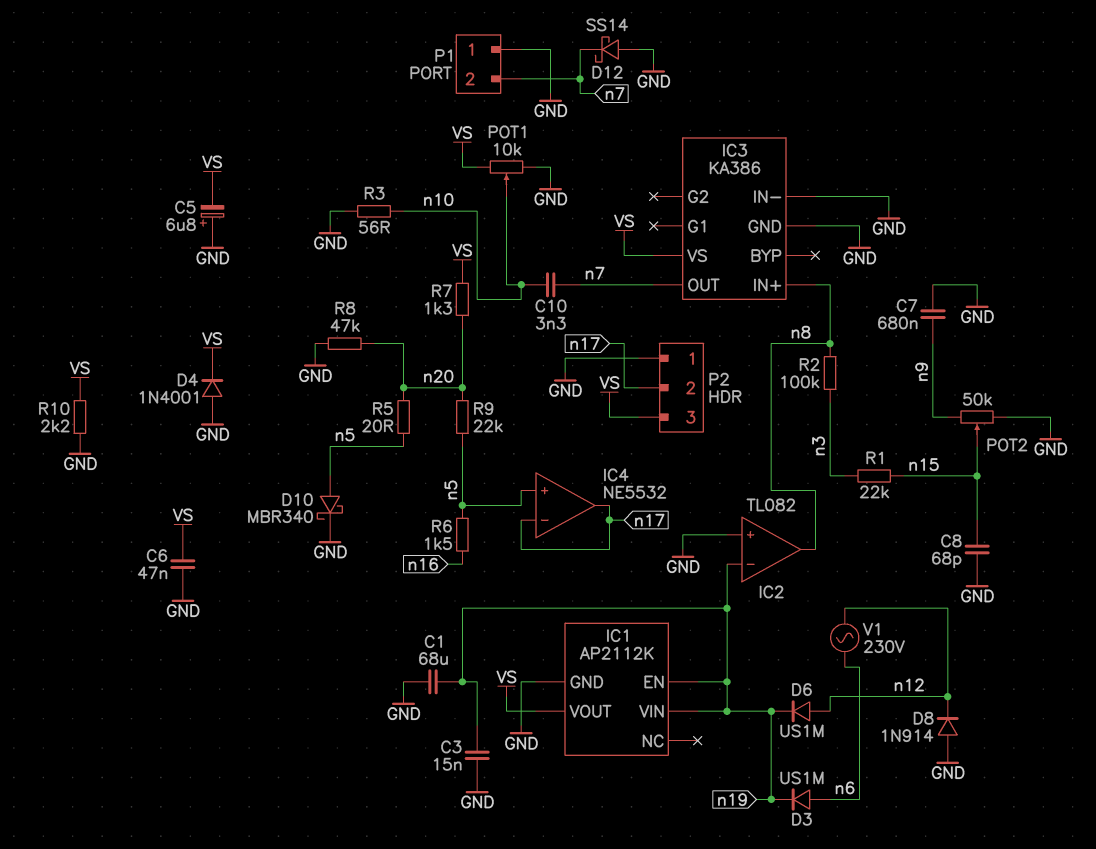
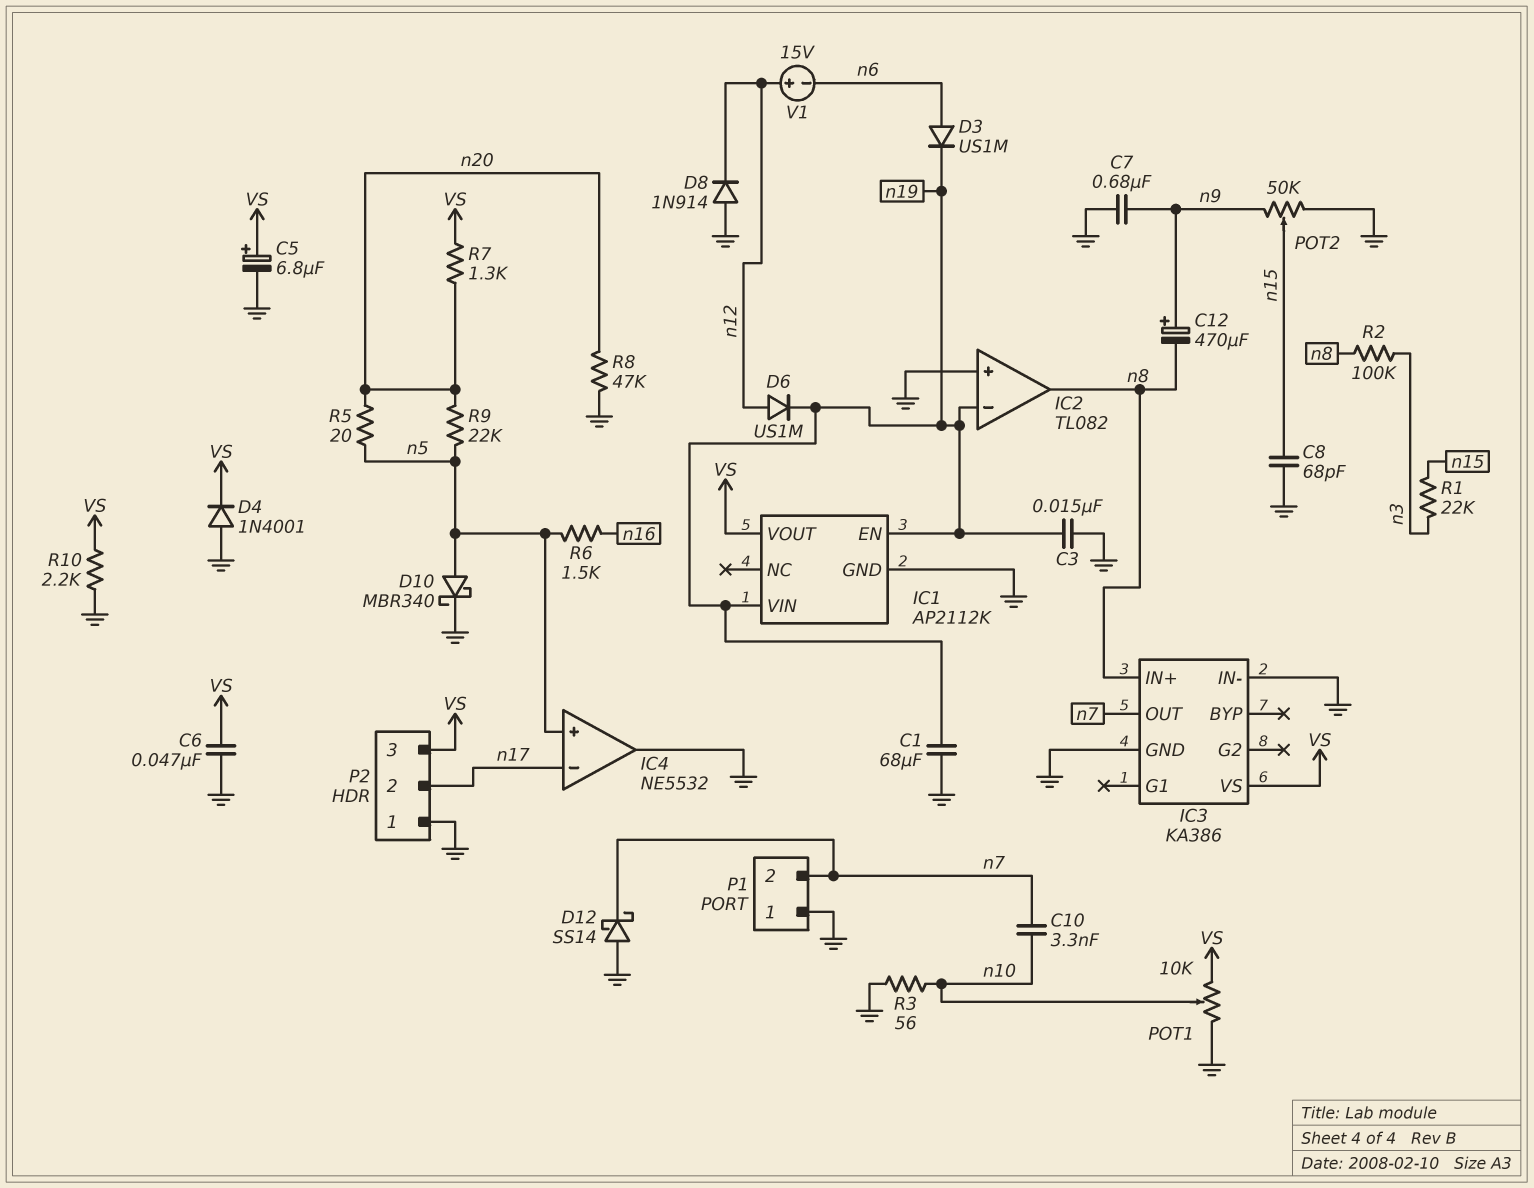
C5: 6.8uF (plus GND, minus VS) -> 6.8uF (plus VS, minus GND)
C12: none -> 470uF (plus n9, minus n8)
IC4 pin out: n17 -> GND
V1: AC 230V (n6, n12) -> 15V (plus n12, minus n6)

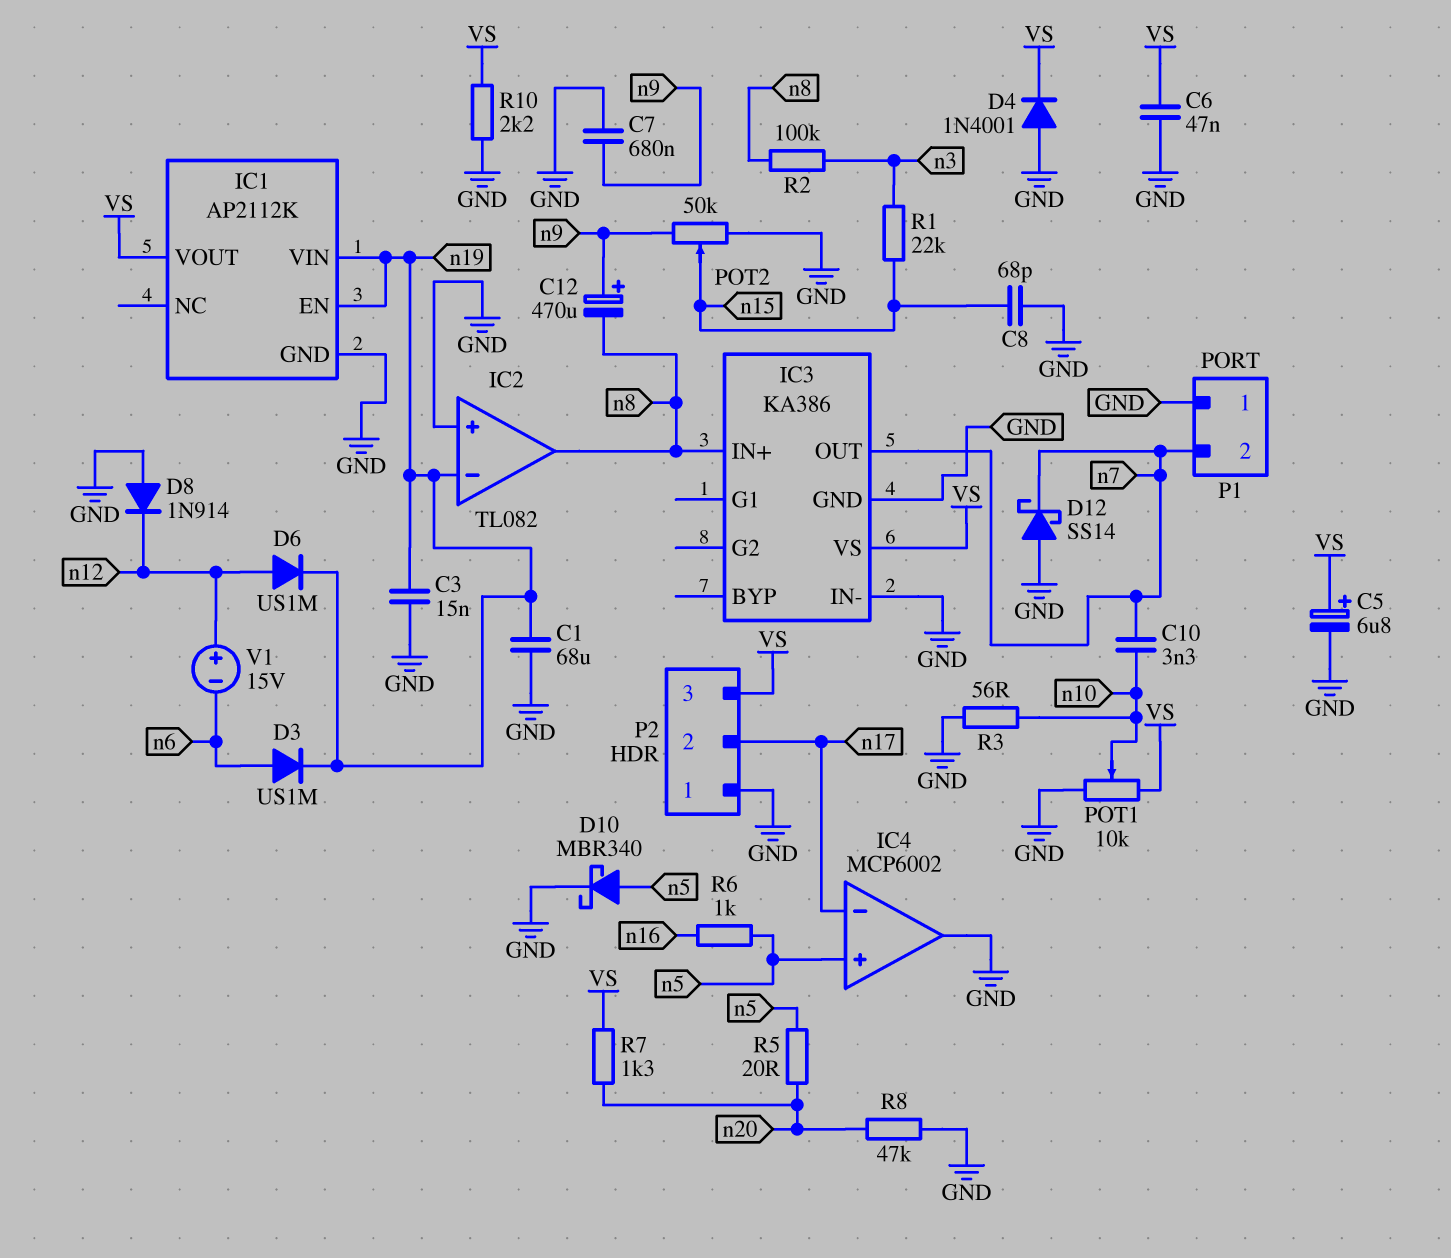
IC4: NE5532 -> MCP6002
R6: 1.5k (n5, n16) -> 1k (n5, n16)
R9: 22k (n5, n20) -> none

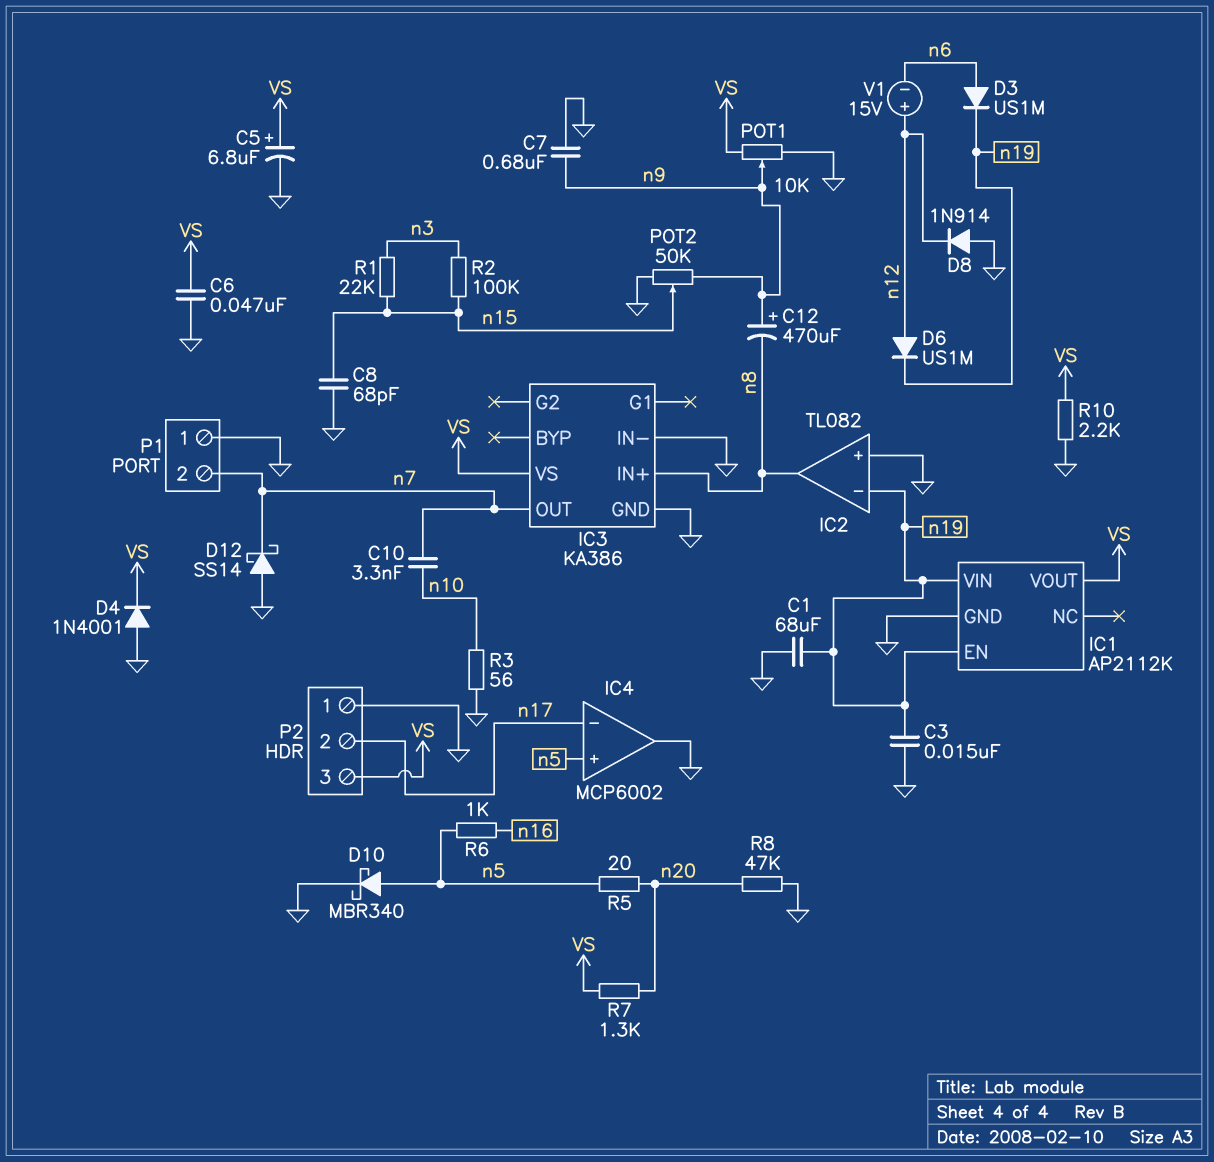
POT1: 10k (GND, VS, wiper n10) -> 10k (GND, VS, wiper n9)
R2: 100k (n3, n8) -> 100k (n3, n15)

